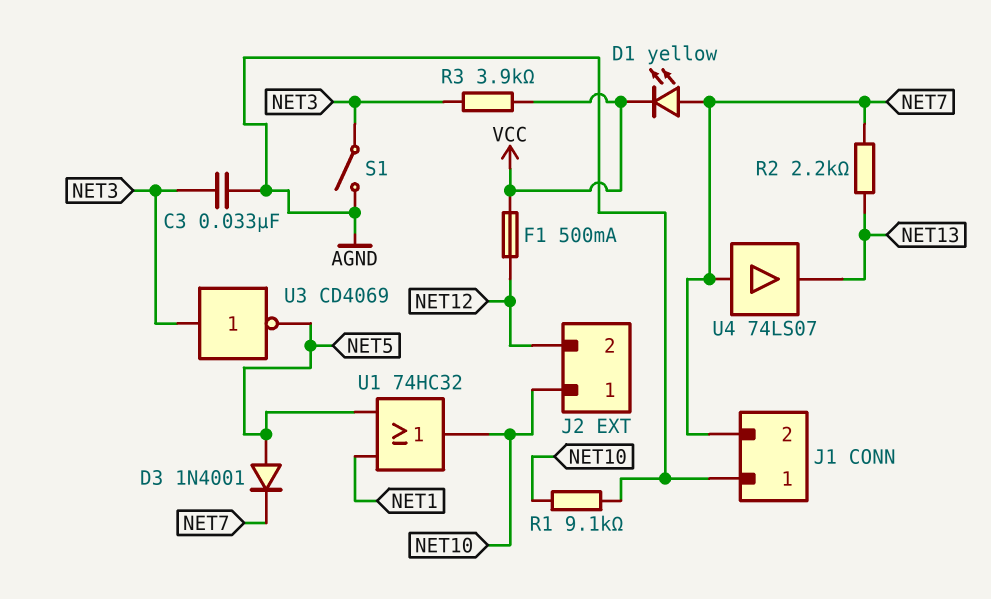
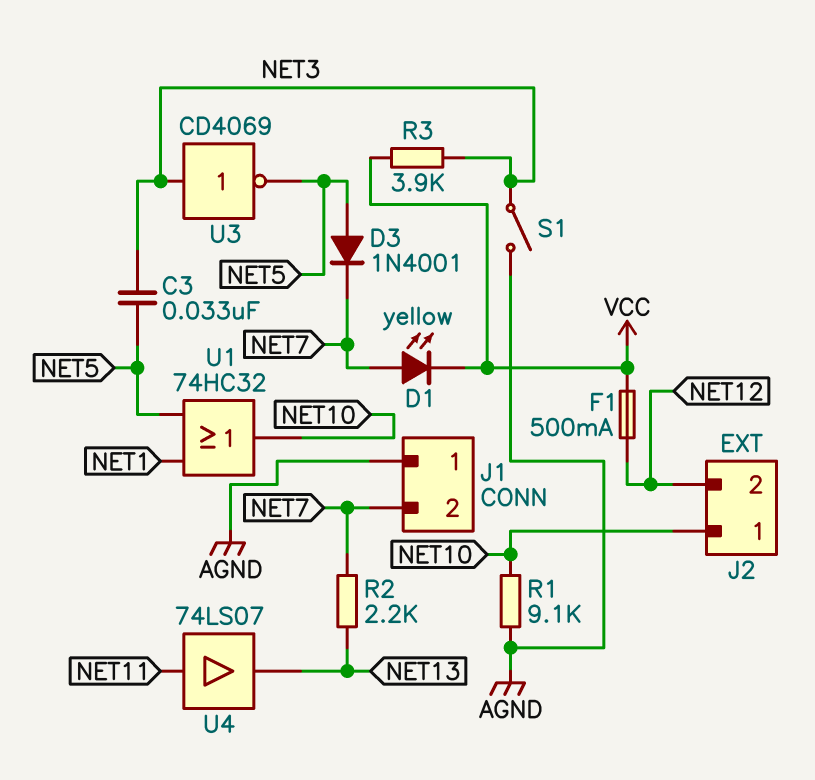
C3: 33nF (AGND, NET3) -> 33nF (NET3, NET5)
U4: buffer 74LS07 (in NET7, out NET13) -> buffer 74LS07 (in NET11, out NET13)

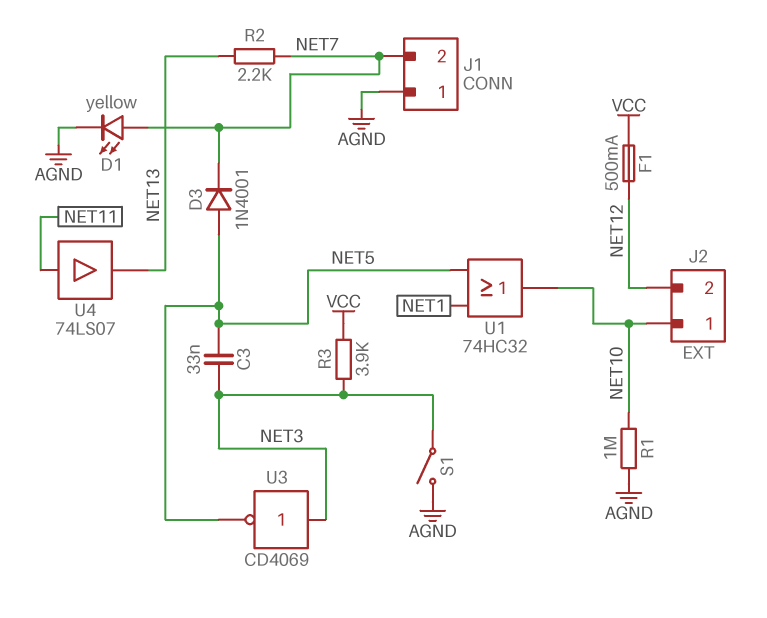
D1: LED yellow (A NET7, K VCC) -> LED yellow (A NET7, K AGND)
R1: 9.1k (AGND, NET10) -> 1M (AGND, NET10)

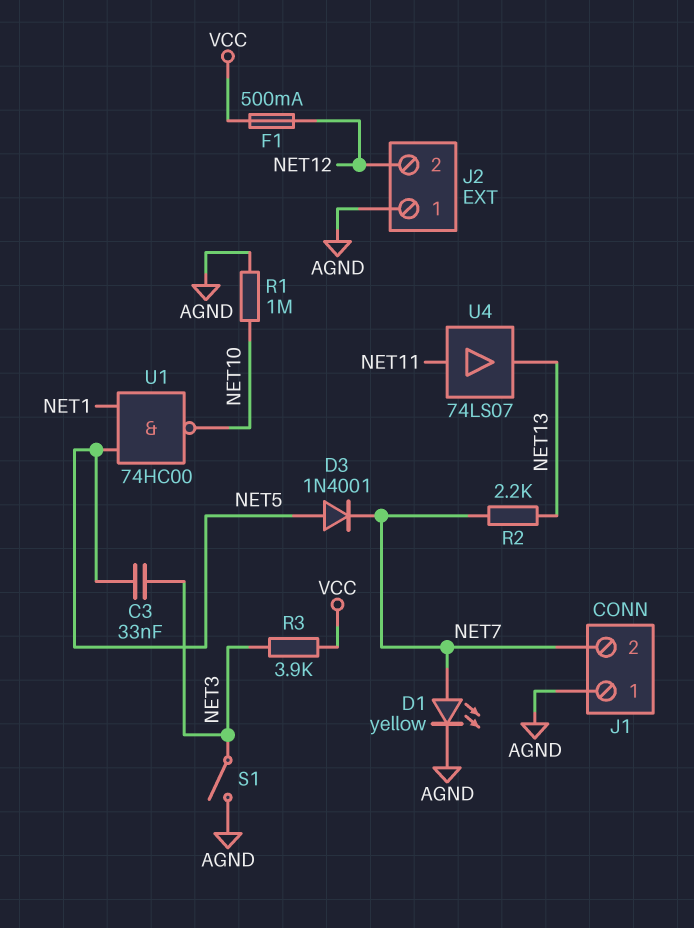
J2 pin 1: NET10 -> AGND
U1: OR 74HC32 (in NET1, in NET5, out NET10) -> NAND 74HC00 (in NET1, in NET5, out NET10)
U3: NOT CD4069 (in NET3, out NET5) -> none

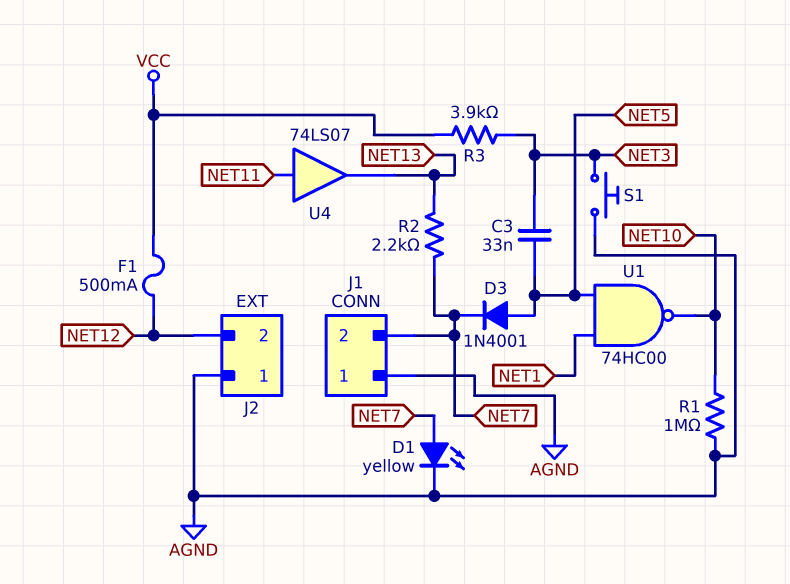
S1: switch (AGND, NET3) -> button (AGND, NET3)

